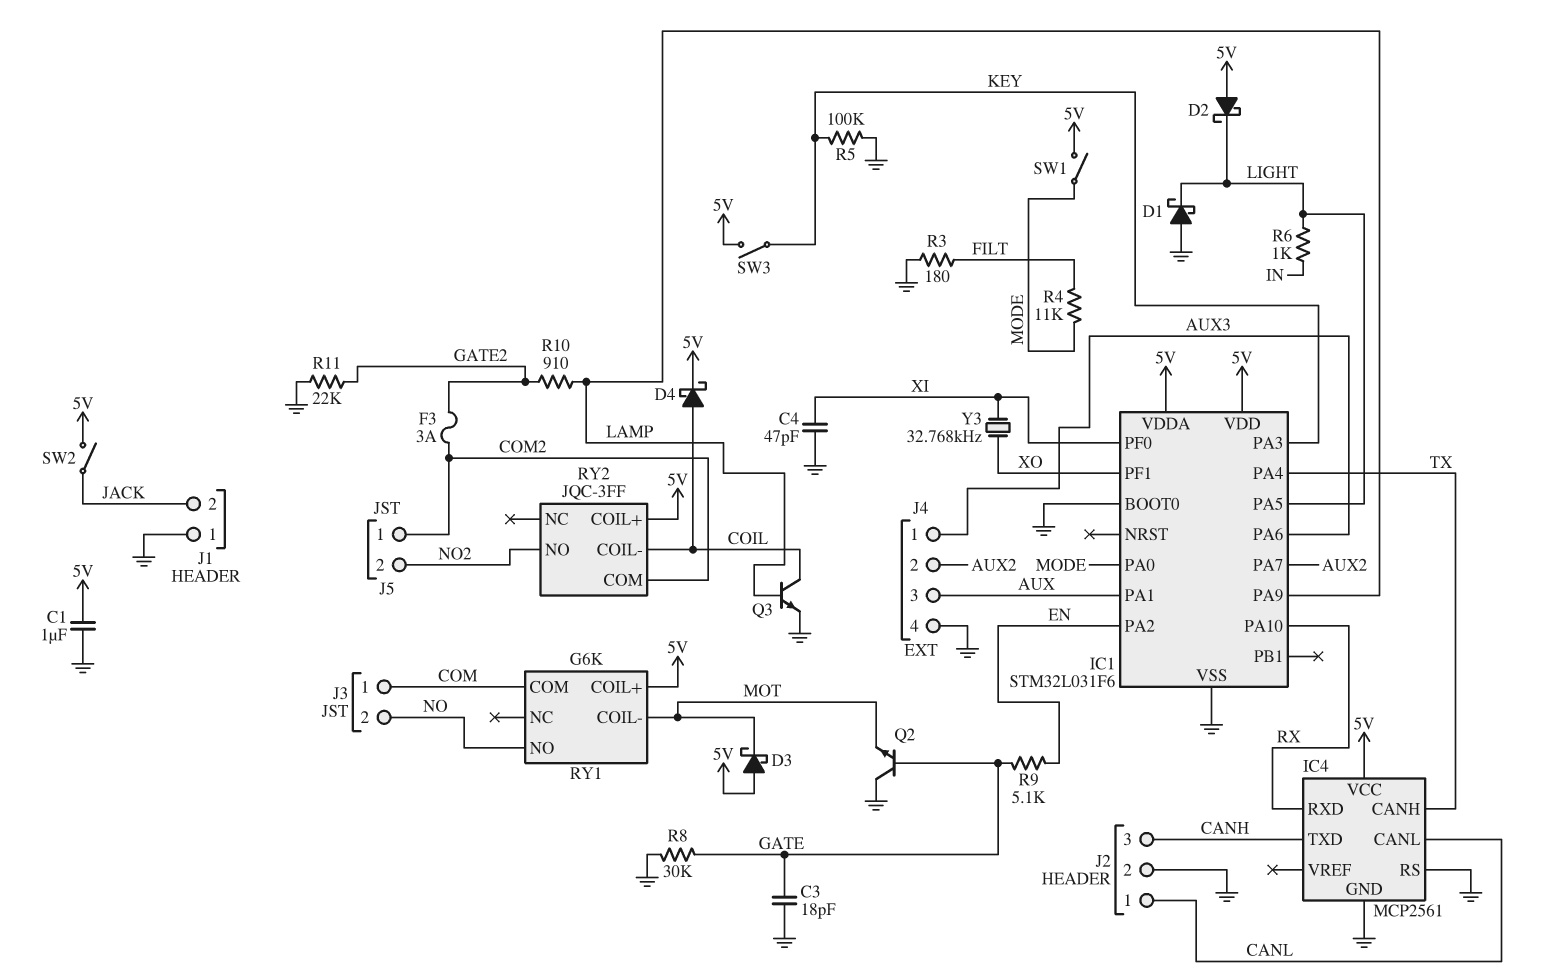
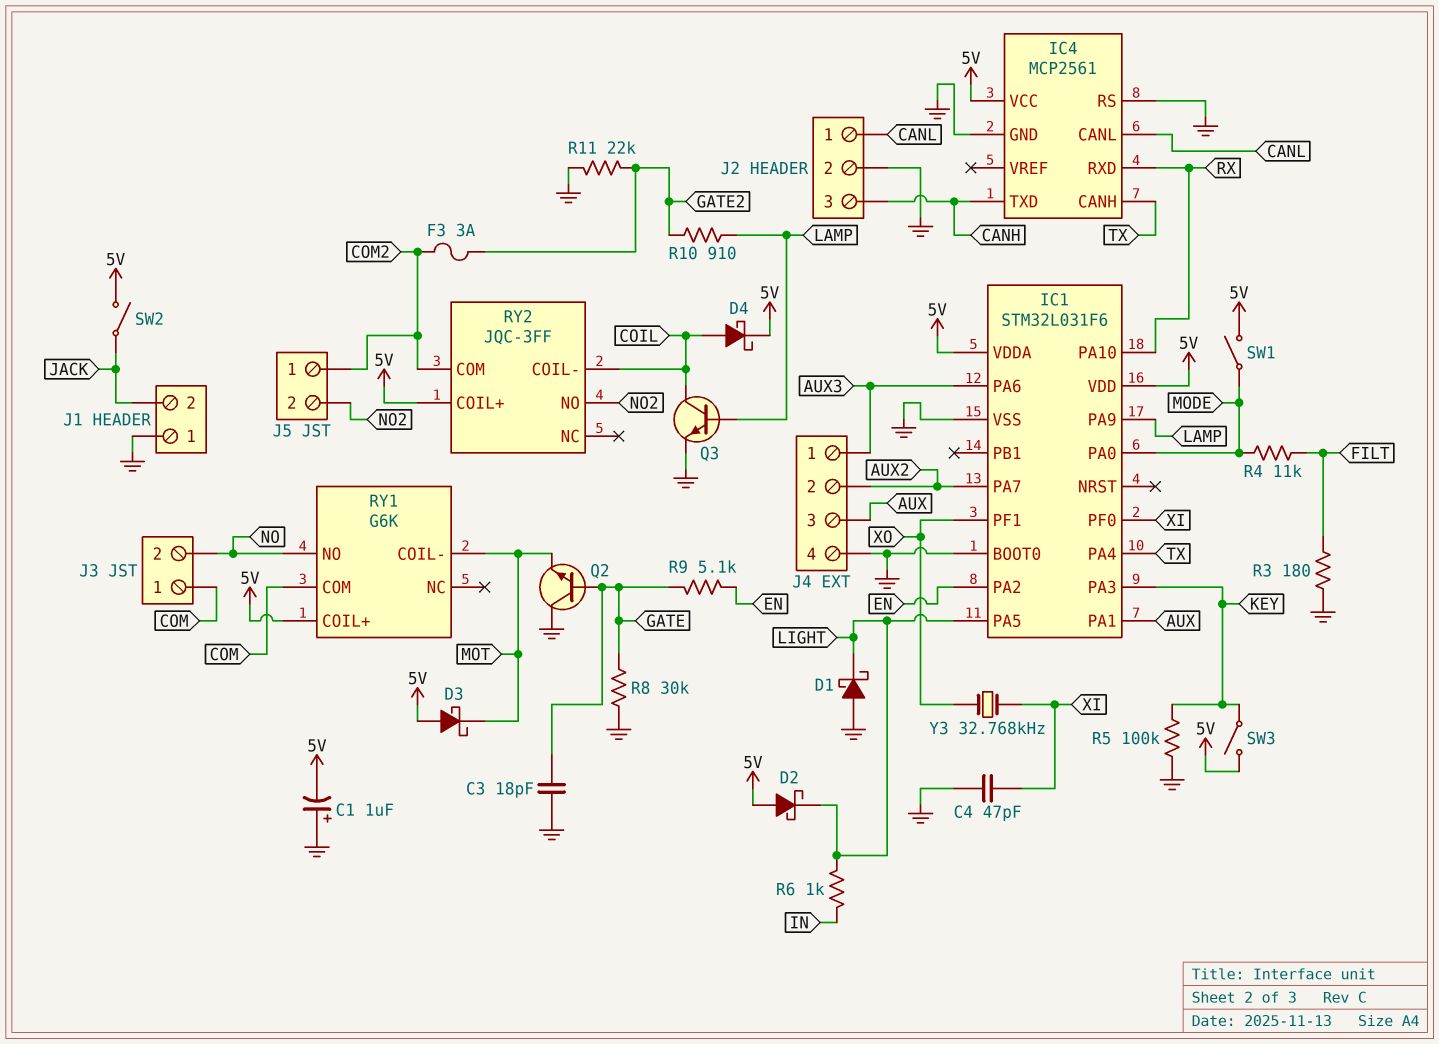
C1: 1uF (5V, GND) -> 1uF (plus GND, minus 5V)

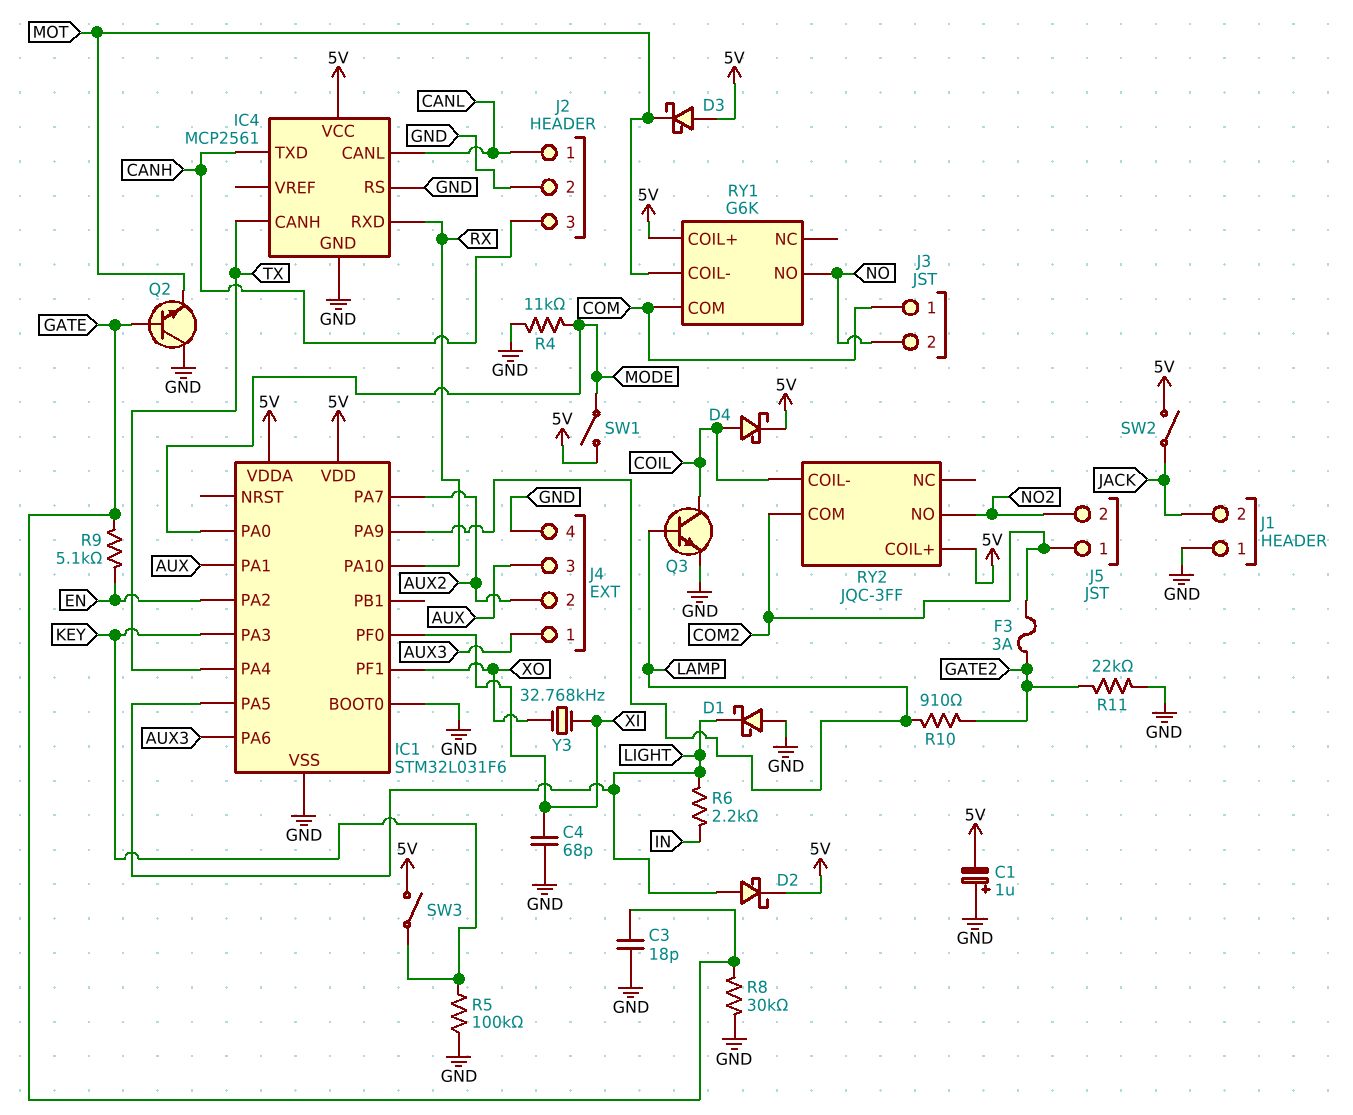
C4: 47pF (GND, XI) -> 68pF (GND, XI)
D2: schottky (A 5V, K LIGHT) -> schottky (A LIGHT, K 5V)
R3: 180 (FILT, GND) -> none
R4: 11k (FILT, MODE) -> 11k (GND, MODE)
R6: 1k (IN, LIGHT) -> 2.2k (IN, LIGHT)

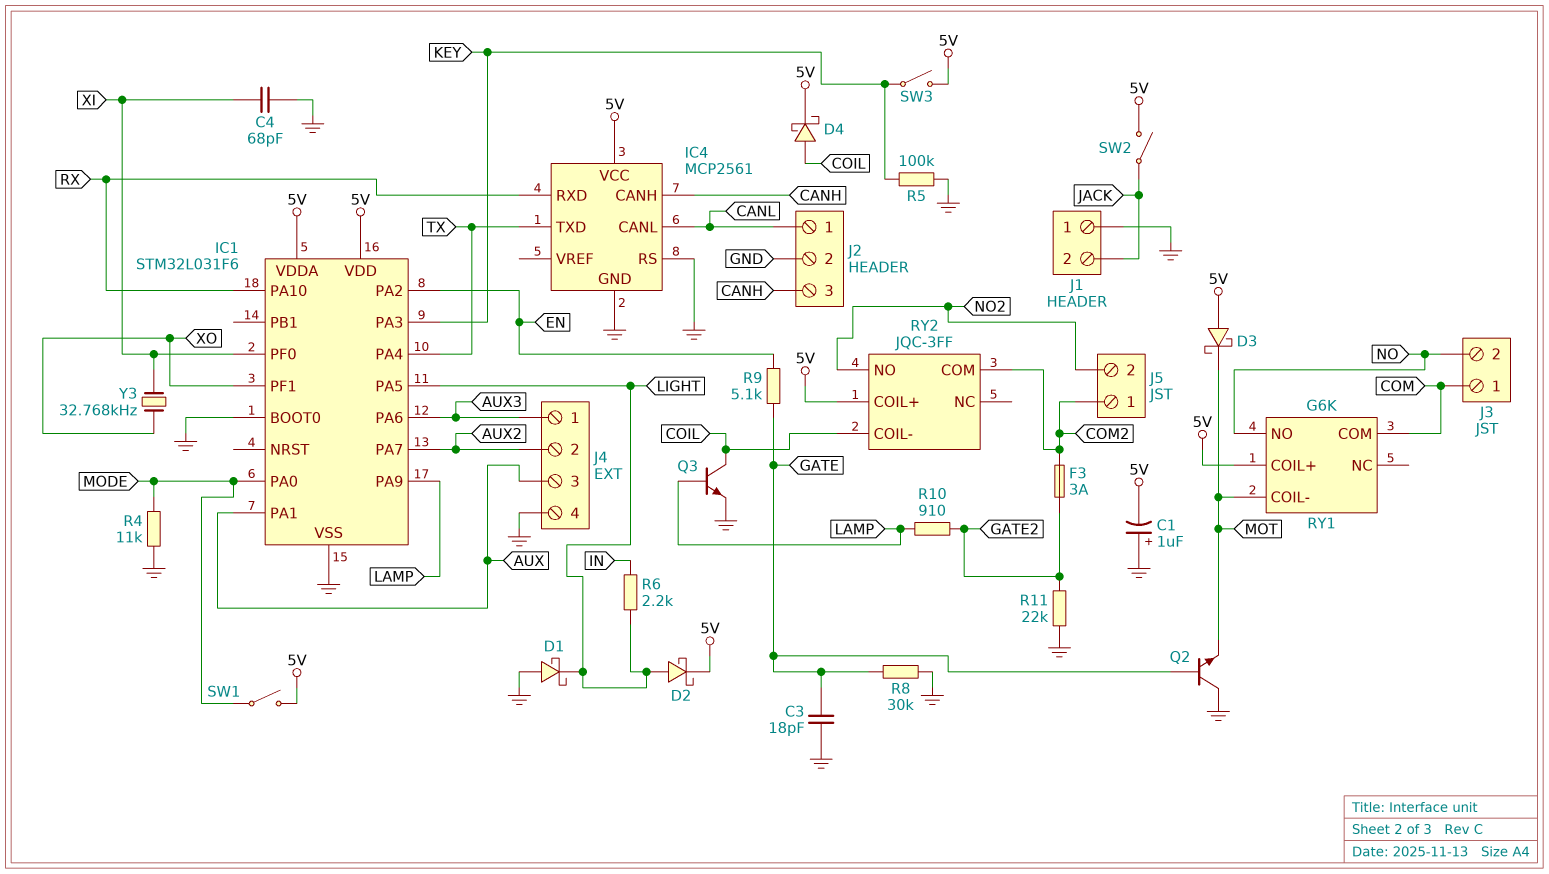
IC4 pin CANH: TX -> CANH
IC4 pin TXD: CANH -> TX

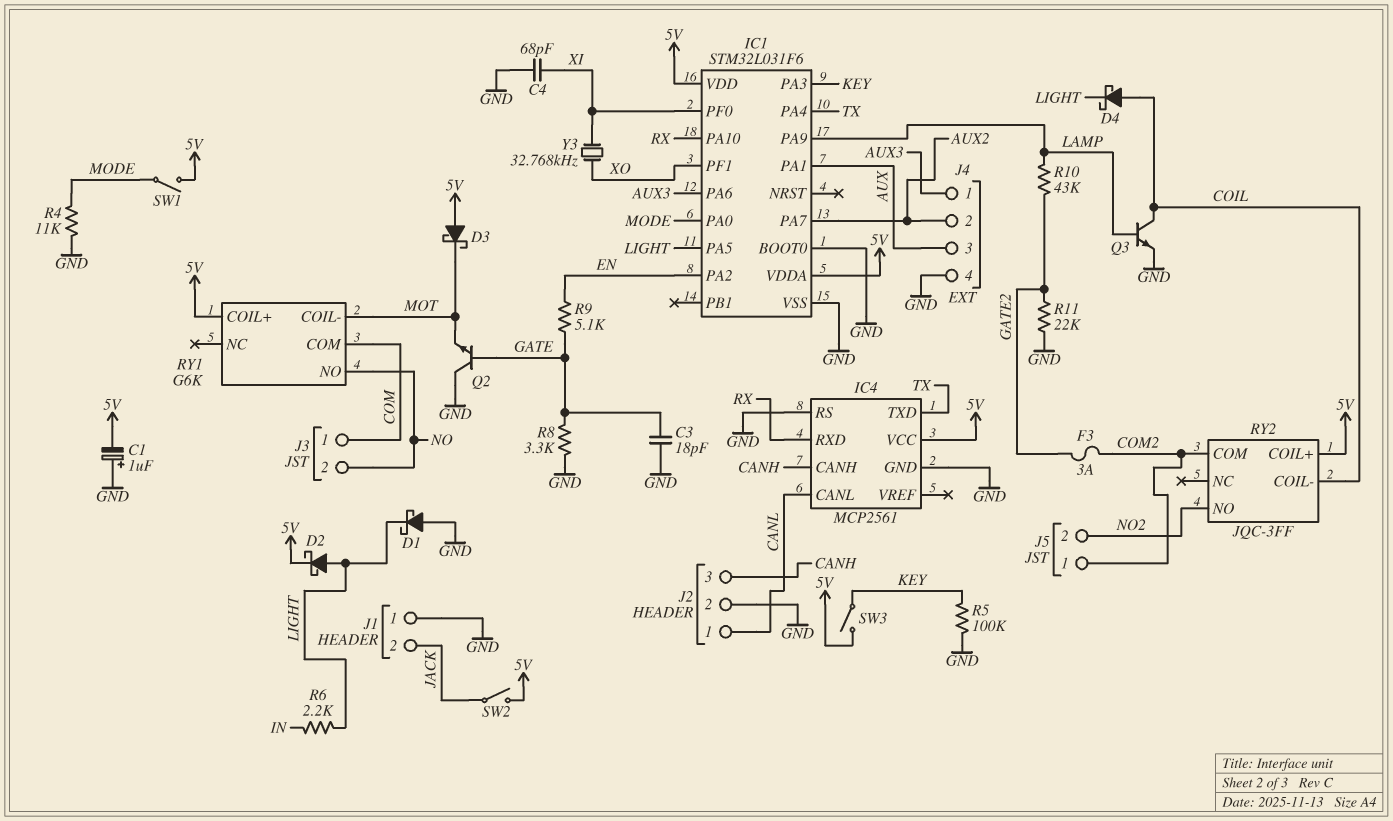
D4: schottky (A COIL, K 5V) -> schottky (A COIL, K LIGHT)
R8: 30k (GATE, GND) -> 3.3k (GATE, GND)
R10: 910 (GATE2, LAMP) -> 43k (GATE2, LAMP)

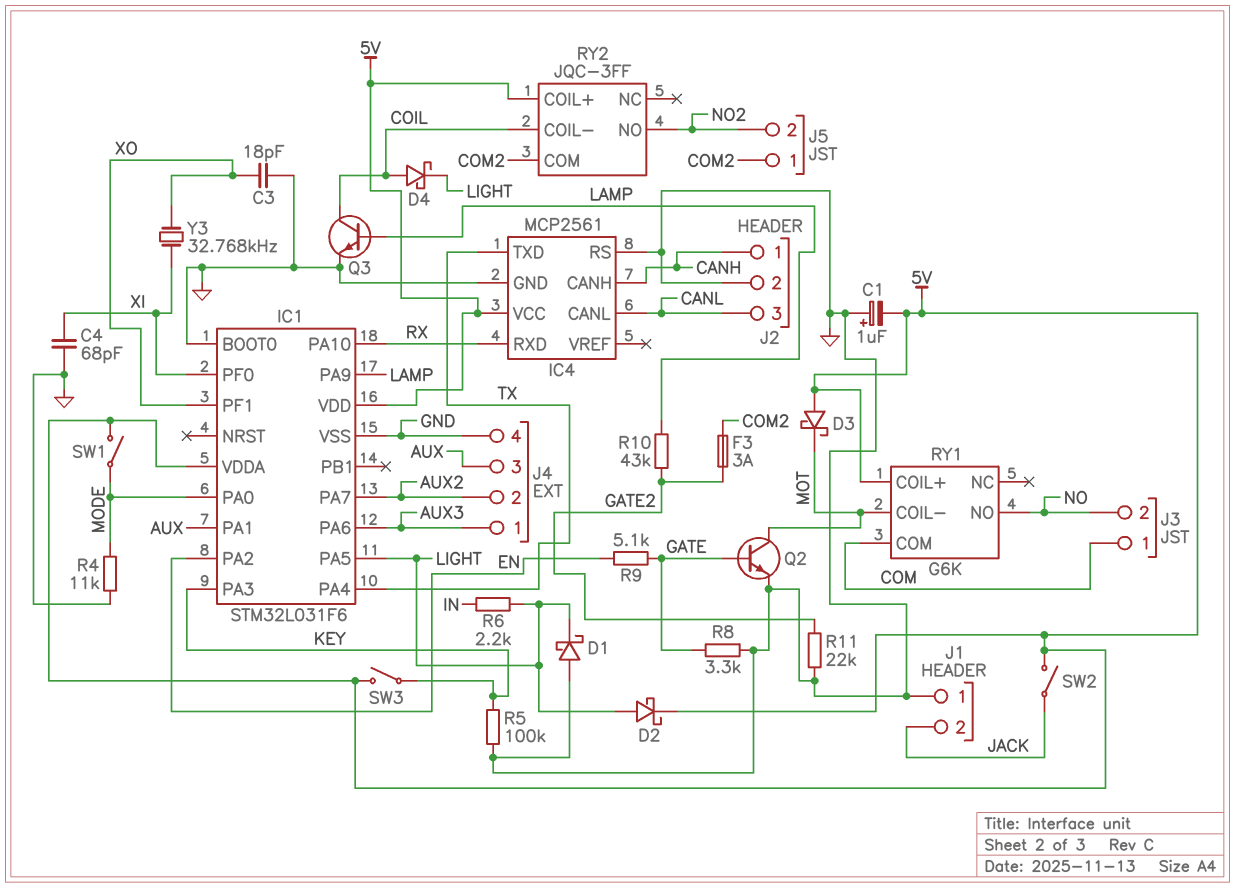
C3: 18pF (GATE, GND) -> 18pF (GND, XO)
J2 pin 1: CANL -> CANH
J2 pin 3: CANH -> CANL
Q2: NPN (B GATE, C GND, E MOT) -> NPN (B GATE, C MOT, E GND)

